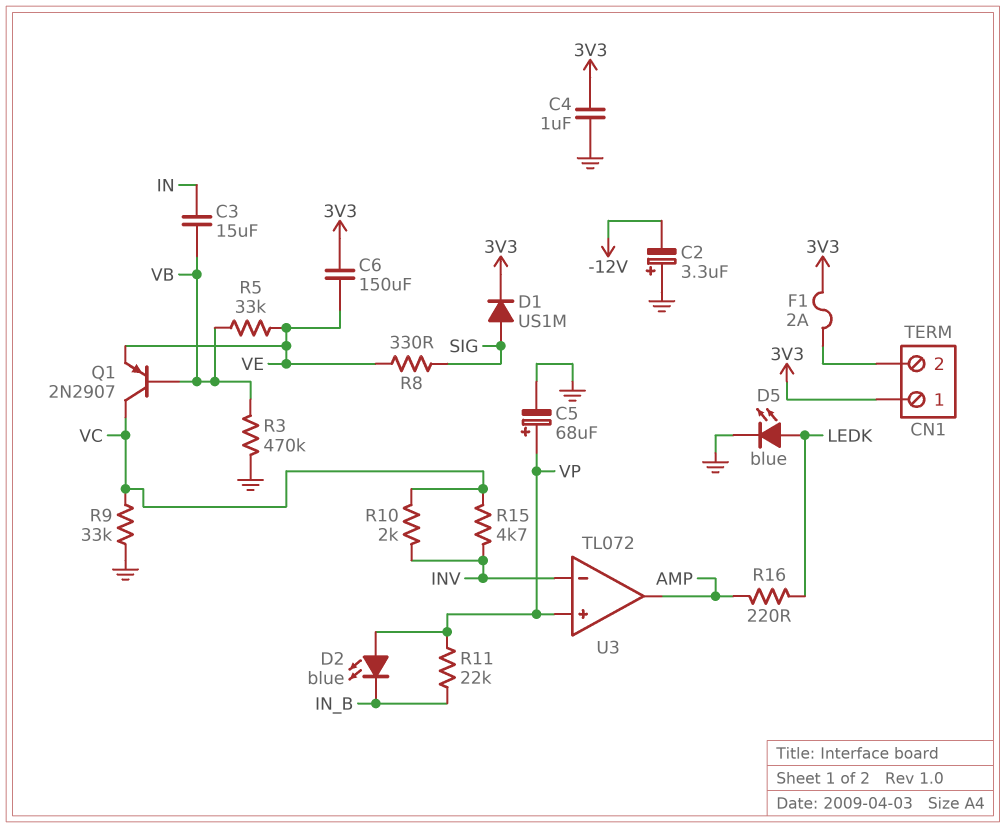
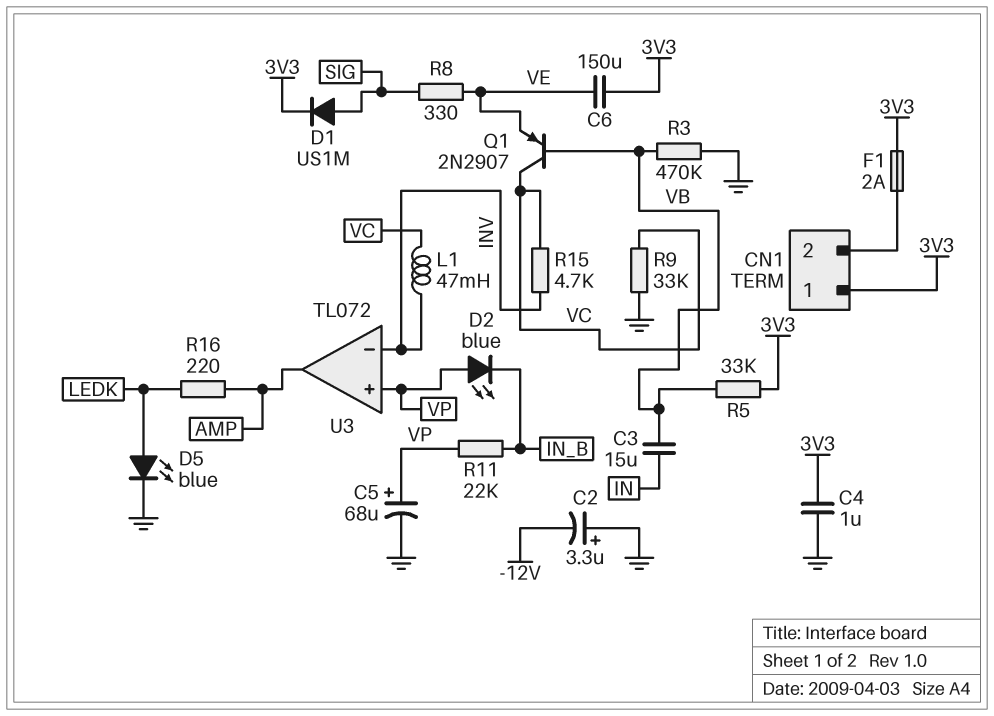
L1: none -> 47mH (INV, VC)
R5: 33k (VB, VE) -> 33k (3V3, VB)
R10: 2k (INV, VC) -> none

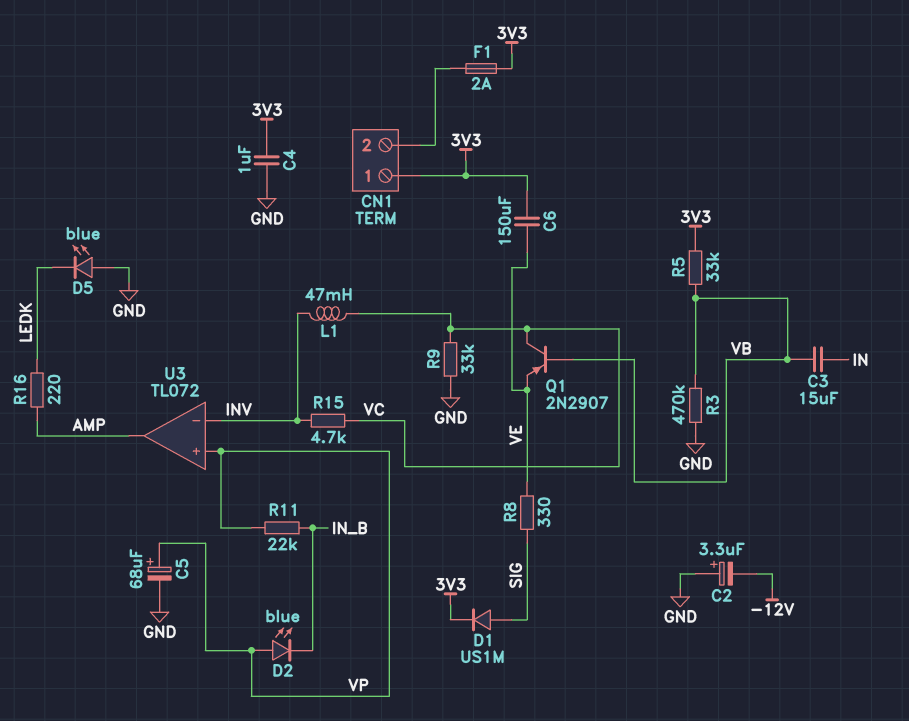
D5: LED blue (A LEDK, K GND) -> LED blue (A GND, K LEDK)

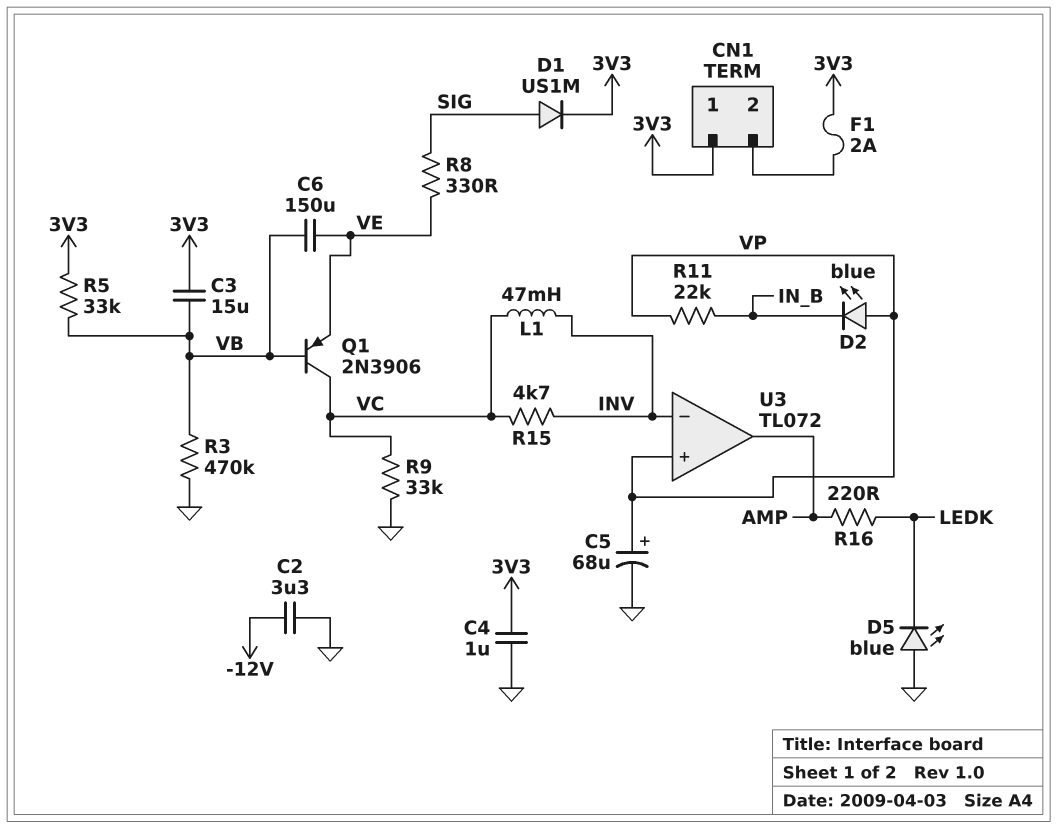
C2: 3.3uF (plus GND, minus -12V) -> 3.3uF (-12V, GND)
C3: 15uF (IN, VB) -> 15uF (3V3, VB)
C6: 150uF (3V3, VE) -> 150uF (VB, VE)
Q1: PNP 2N2907 (B VB, C VC, E VE) -> PNP 2N3906 (B VB, C VC, E VE)

